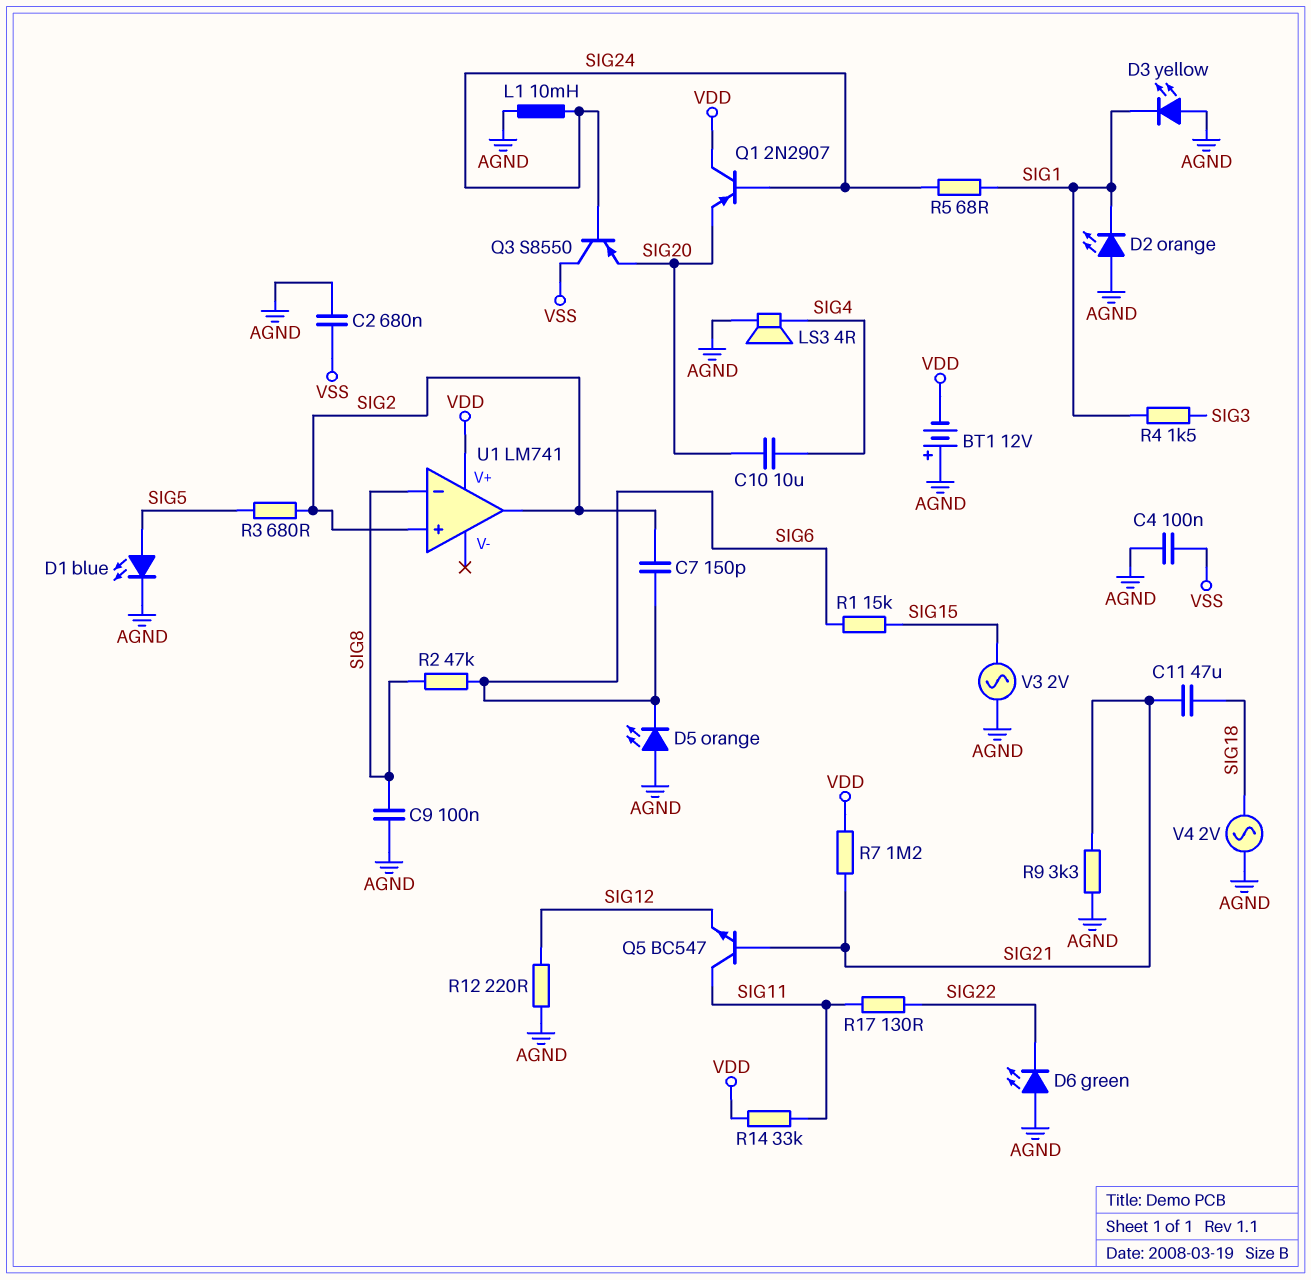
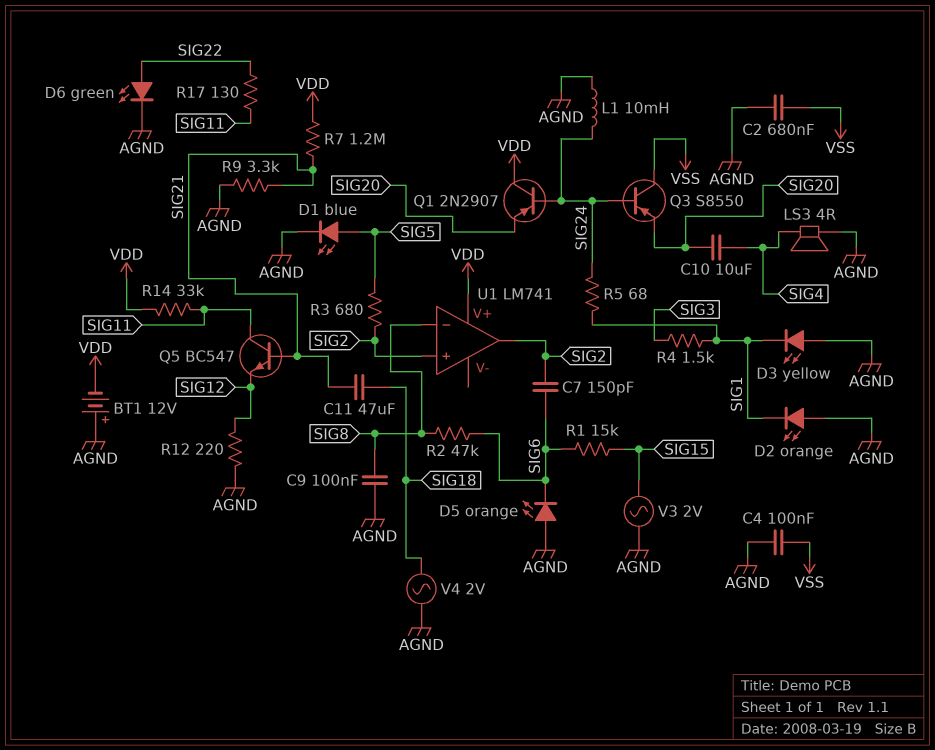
D6: LED green (A AGND, K SIG22) -> LED green (A SIG22, K AGND)

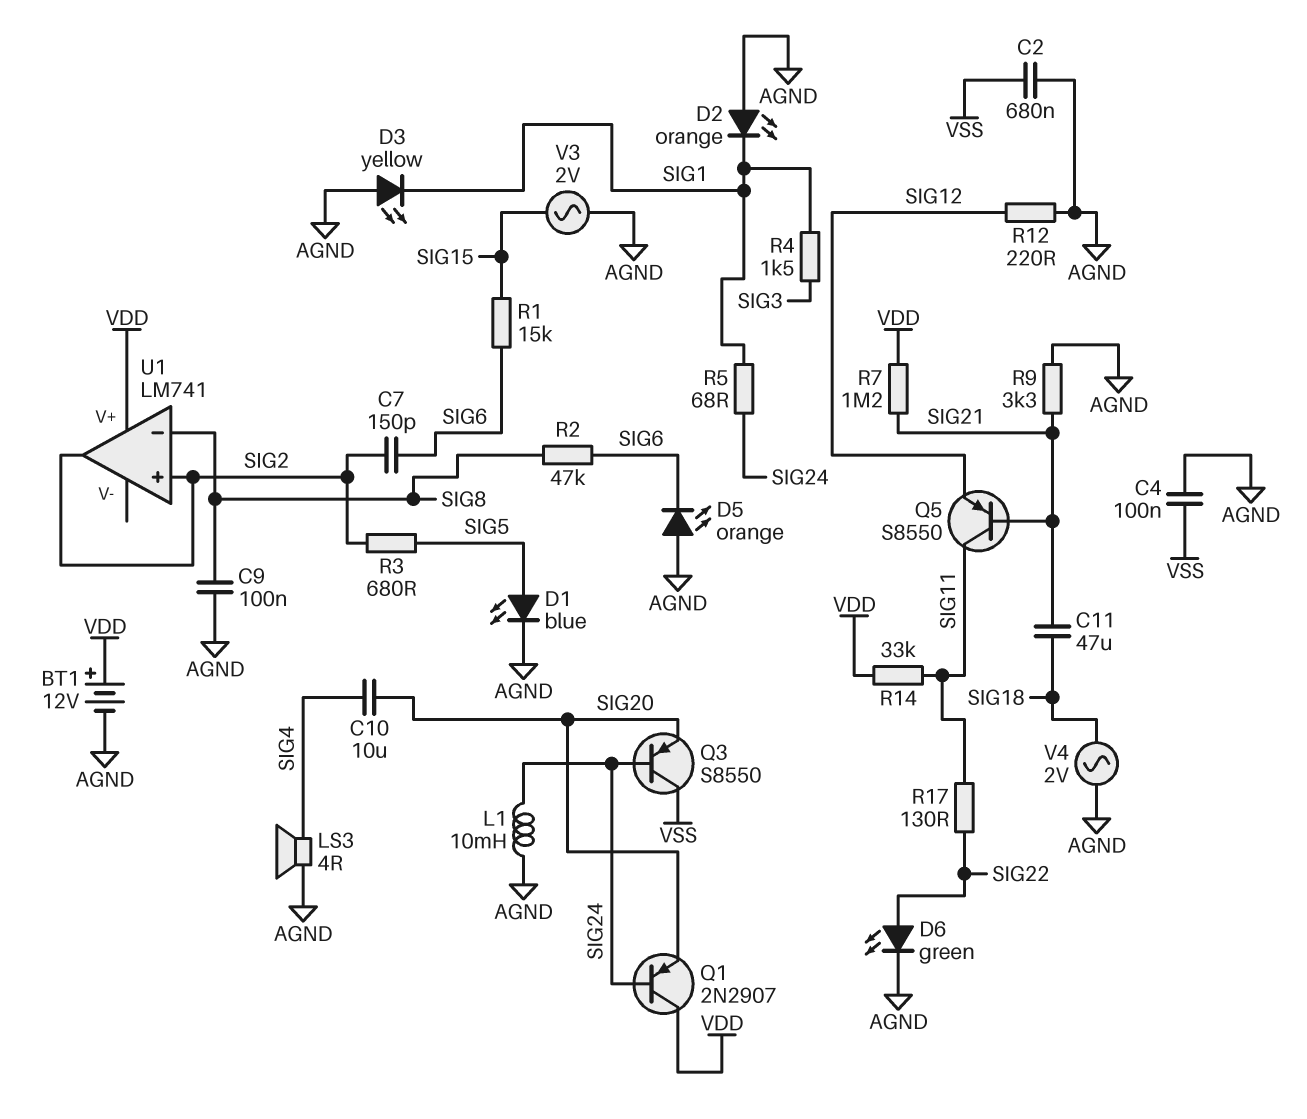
BT1: 12V (plus AGND, minus VDD) -> 12V (plus VDD, minus AGND)
Q5: NPN BC547 (B SIG21, C SIG11, E SIG12) -> PNP S8550 (B SIG21, C SIG11, E SIG12)

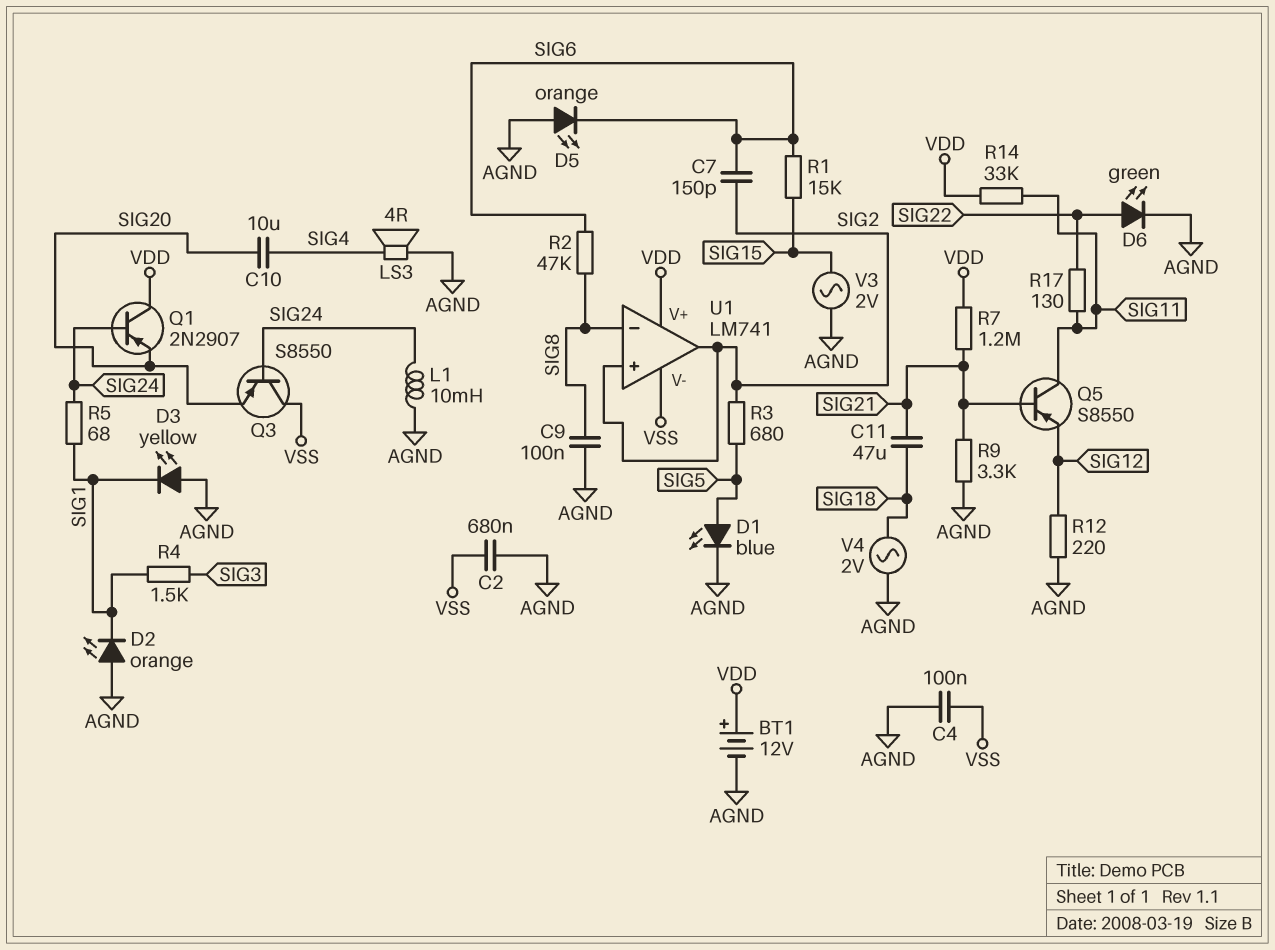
U1 pin V-: none -> VSS

